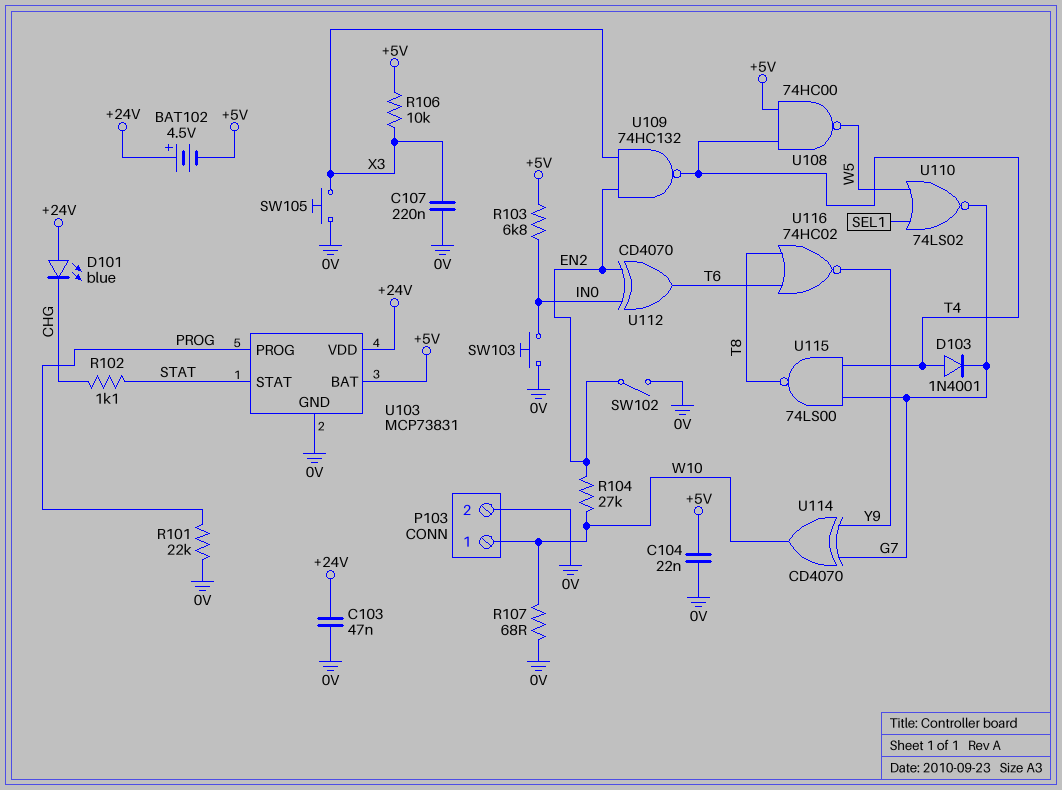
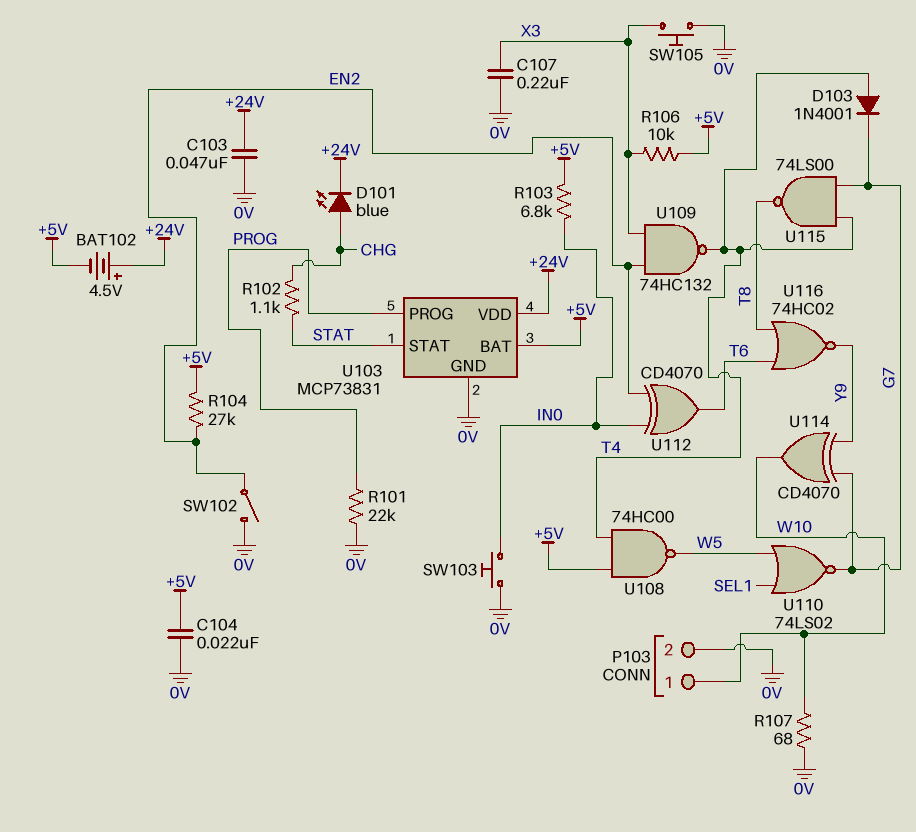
D101: LED blue (A +24V, K CHG) -> LED blue (A CHG, K +24V)
R104: 27k (EN2, W10) -> 27k (+5V, EN2)

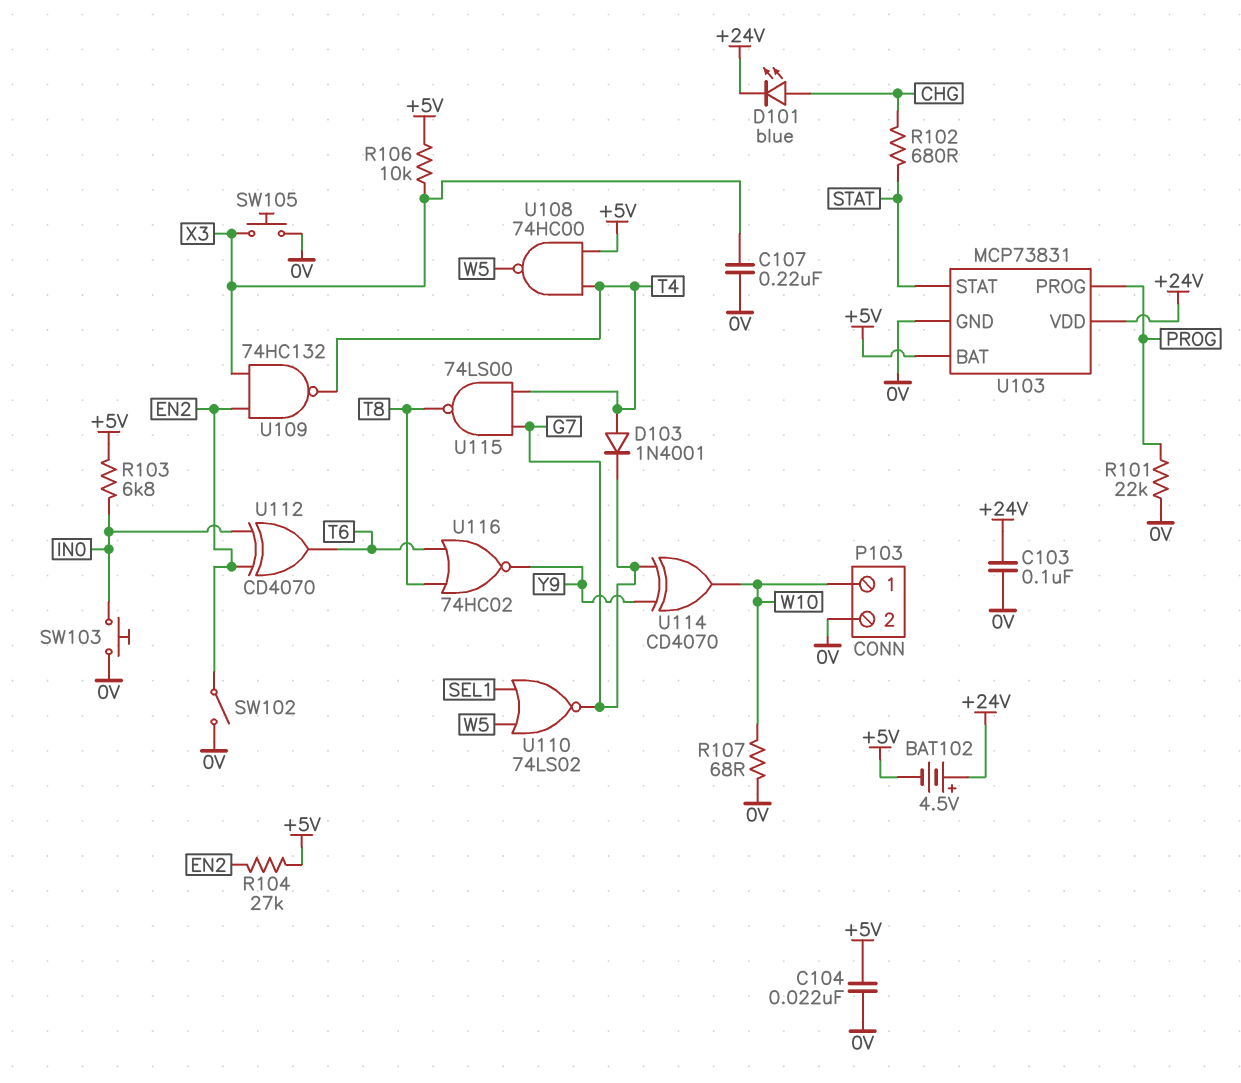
C103: 47nF (+24V, 0V) -> 100nF (+24V, 0V)
R102: 1.1k (CHG, STAT) -> 680 (CHG, STAT)

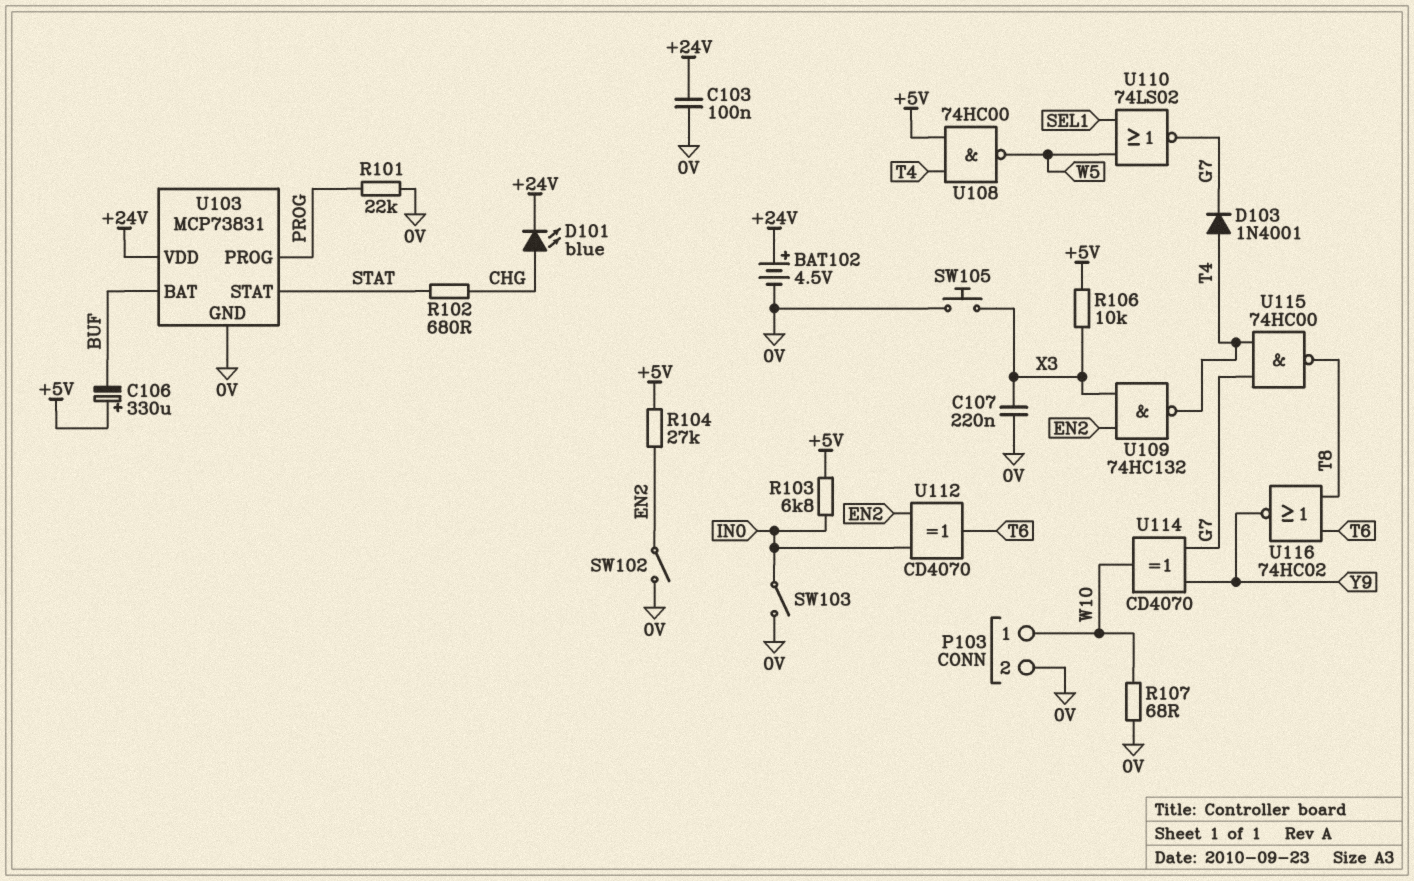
BAT102: 4.5V (plus +24V, minus +5V) -> 4.5V (plus +24V, minus 0V)
C104: 22nF (+5V, 0V) -> none
C106: none -> 330uF (plus +5V, minus BUF)
SW103: button (0V, IN0) -> switch (0V, IN0)
U103 pin BAT: +5V -> BUF
U115: NAND 74LS00 (in G7, in T4, out T8) -> NAND 74HC00 (in G7, in T4, out T8)

